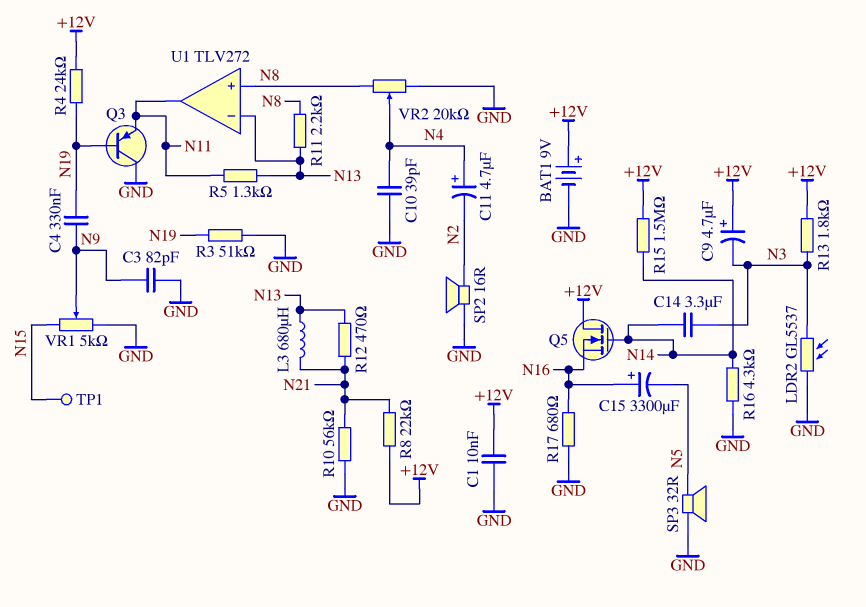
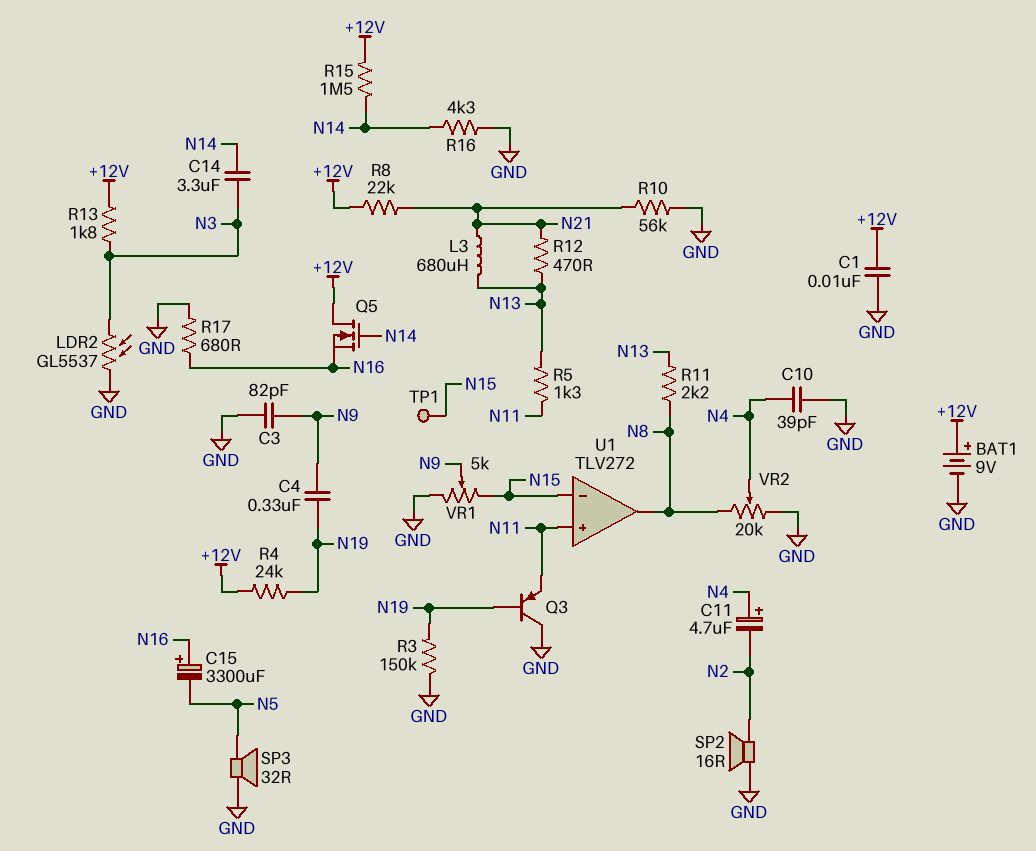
C9: 4.7uF (plus +12V, minus N3) -> none
R3: 51k (GND, N19) -> 150k (GND, N19)
U1 pin in+: N8 -> N11
U1 pin in-: N13 -> N15
U1 pin out: N11 -> N8

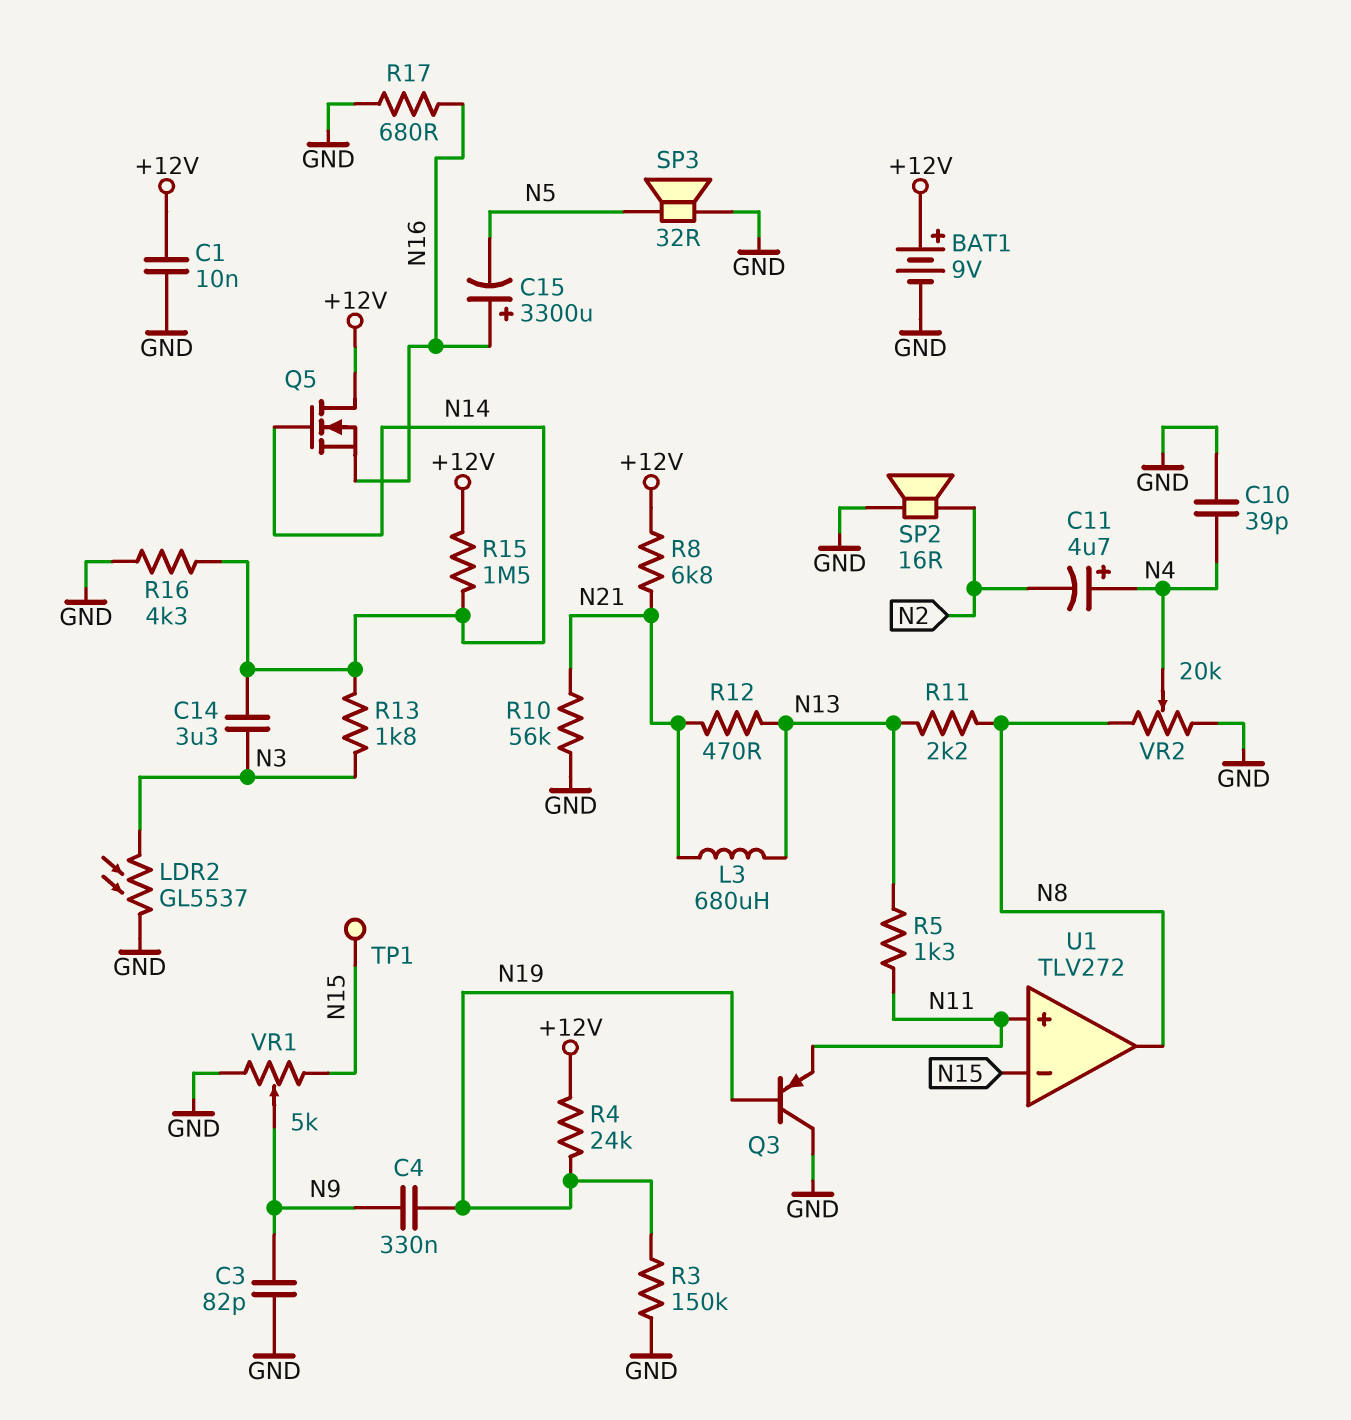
R8: 22k (+12V, N21) -> 6.8k (+12V, N21)
R13: 1.8k (+12V, N3) -> 1.8k (N3, N14)

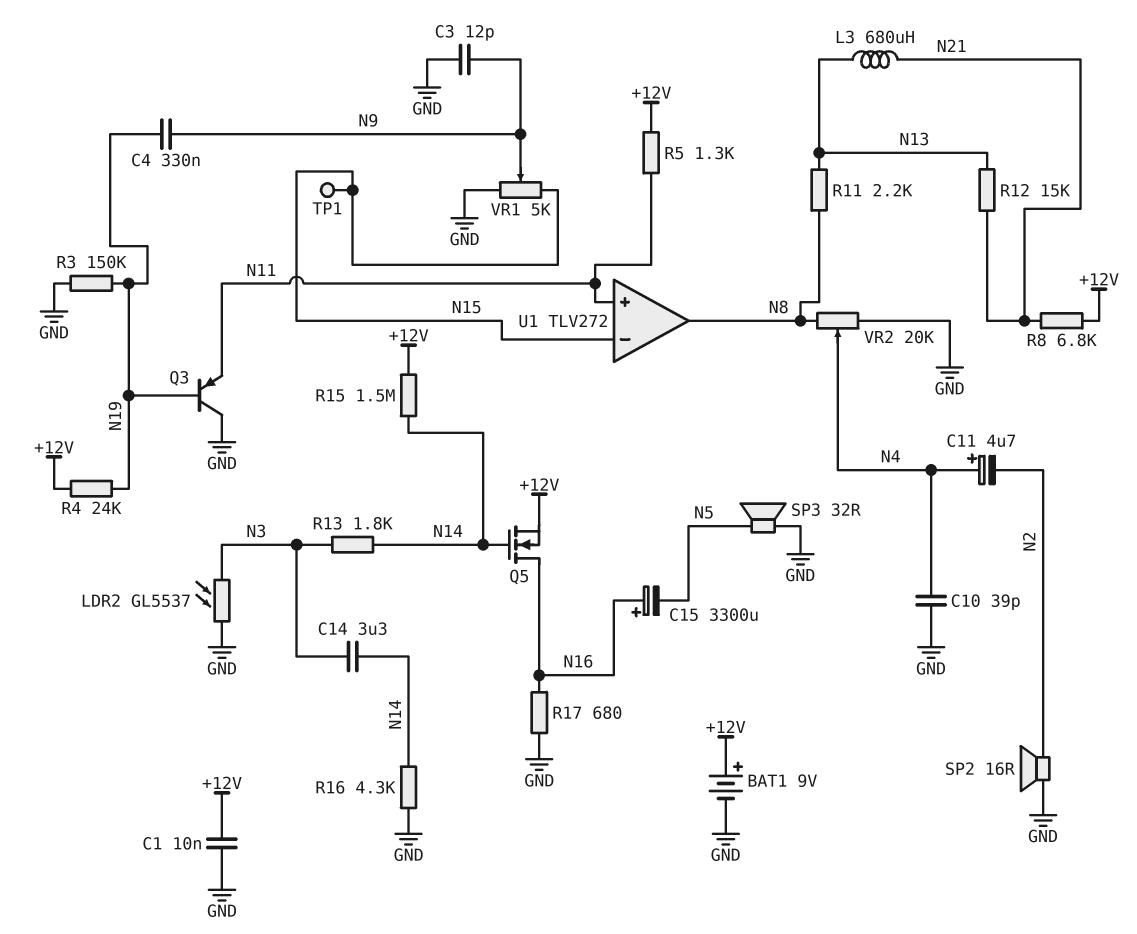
C3: 82pF (GND, N9) -> 12pF (GND, N9)
Q5: NMOS (G N14, D +12V, S N16) -> NMOS (G N14, D N16, S +12V)
R5: 1.3k (N11, N13) -> 1.3k (+12V, N11)
R10: 56k (GND, N21) -> none
R12: 470 (N13, N21) -> 15k (N13, N21)

